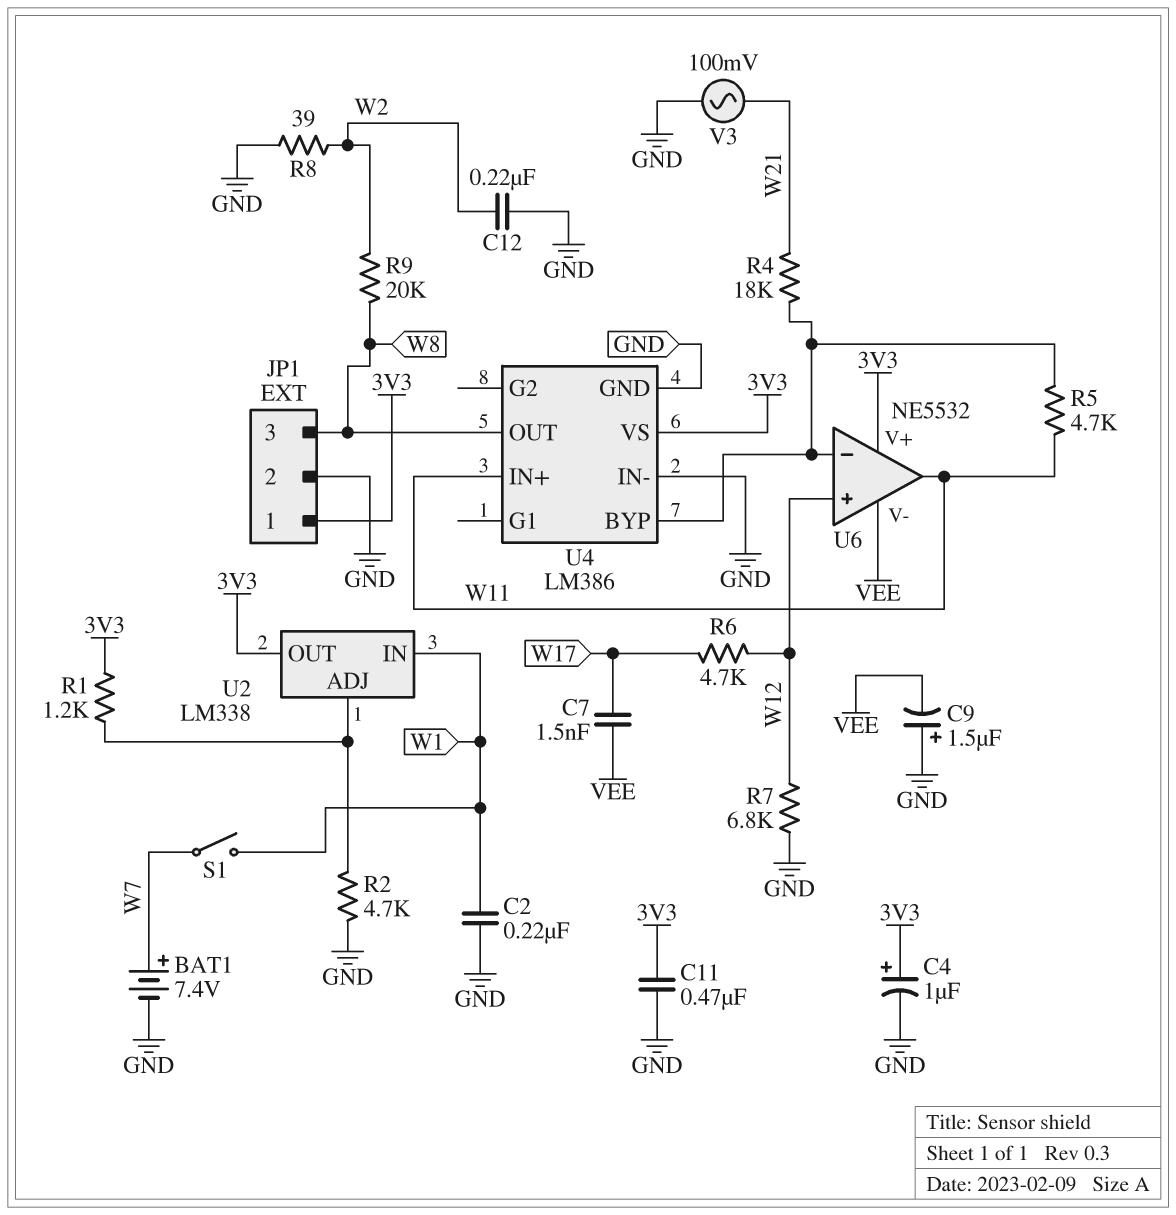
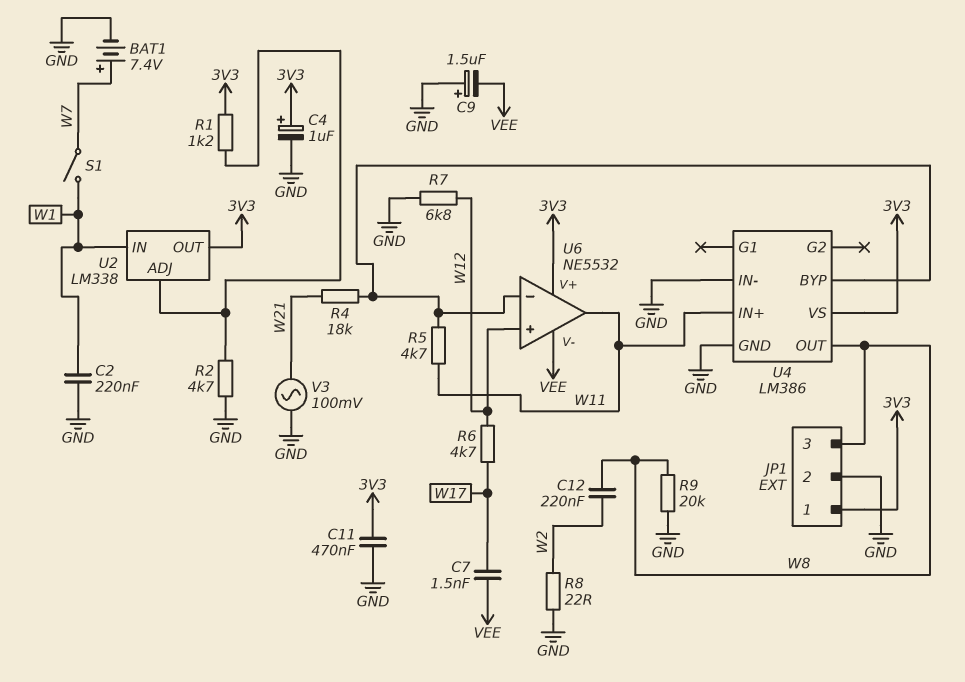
C12: 220nF (GND, W2) -> 220nF (W2, W8)
R8: 39 (GND, W2) -> 22 (GND, W2)
R9: 20k (W2, W8) -> 20k (GND, W8)

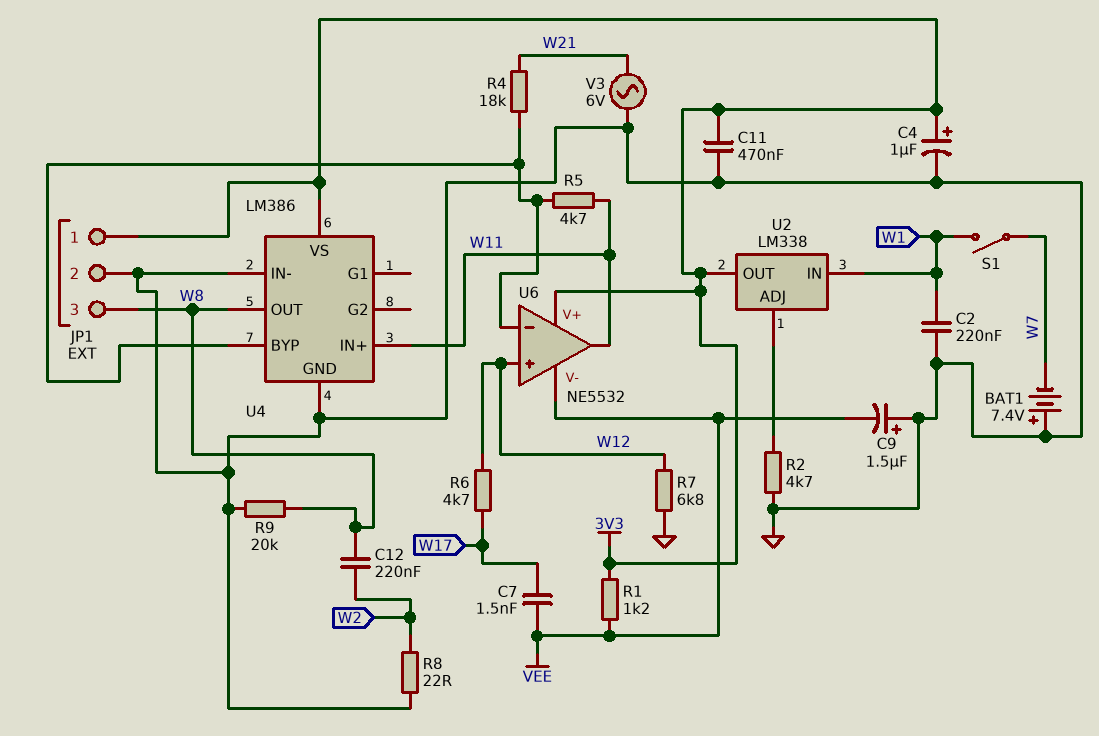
BAT1: 7.4V (plus W7, minus GND) -> 7.4V (plus GND, minus W7)
R1: 1.2k (3V3, U2/ADJ) -> 1.2k (3V3, VEE)
V3: AC 100mV (GND, W21) -> AC 6V (GND, W21)

